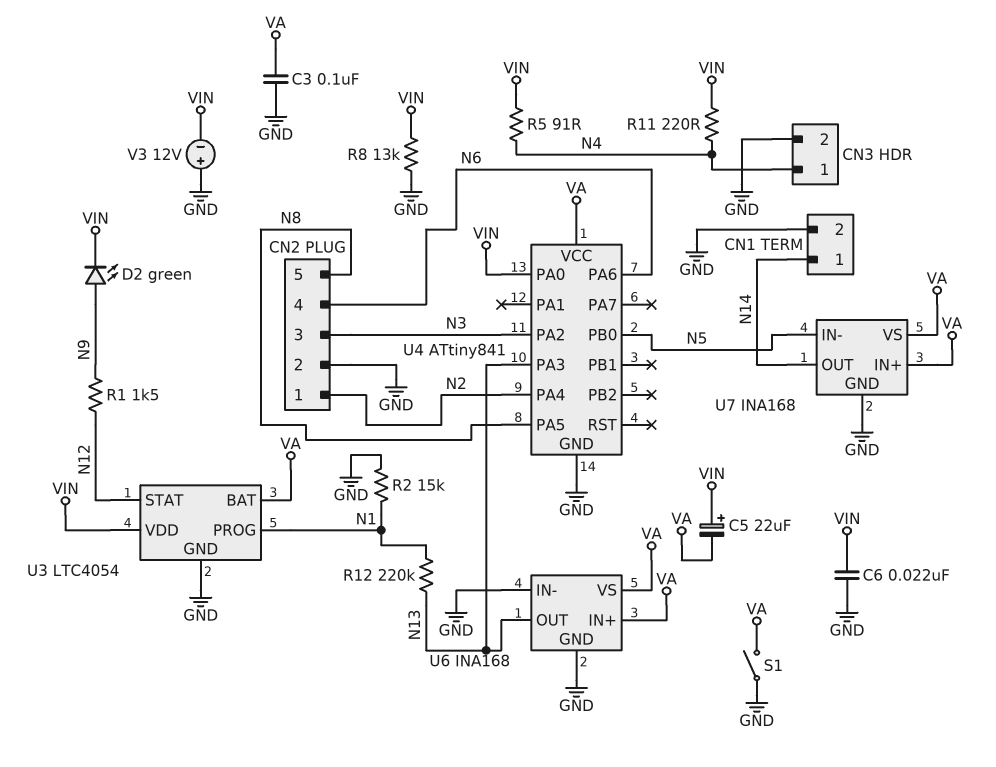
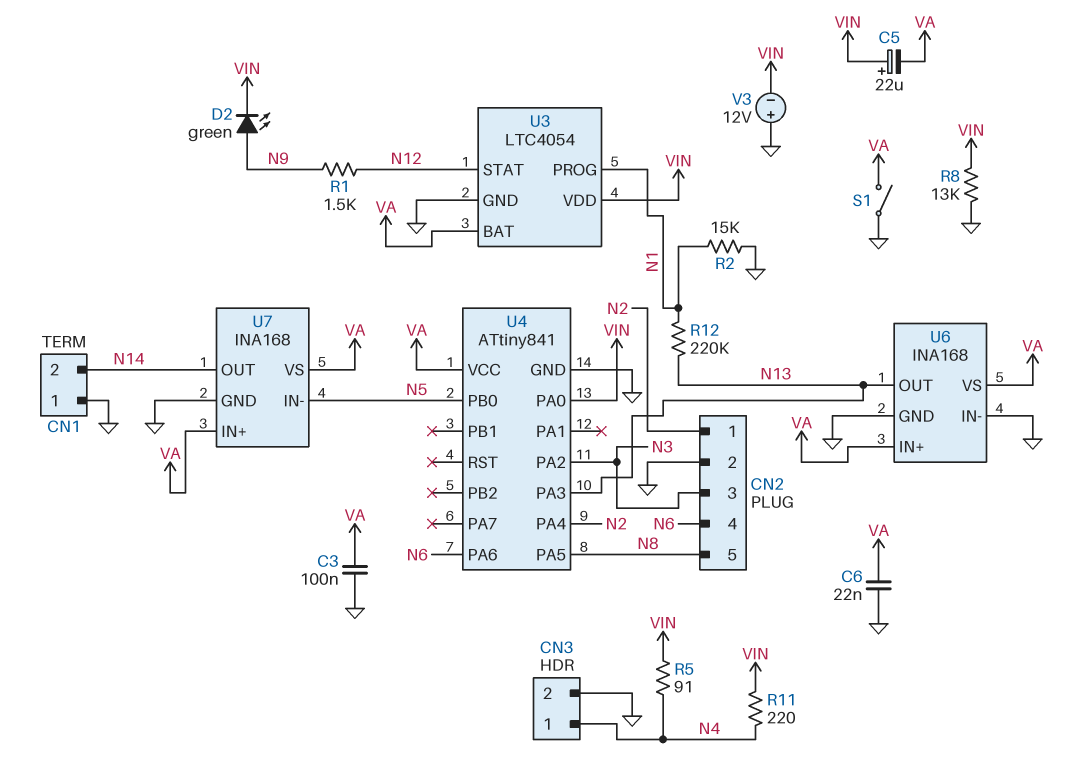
C6: 22nF (GND, VIN) -> 22nF (GND, VA)
CN1 pin 1: N14 -> GND
CN1 pin 2: GND -> N14

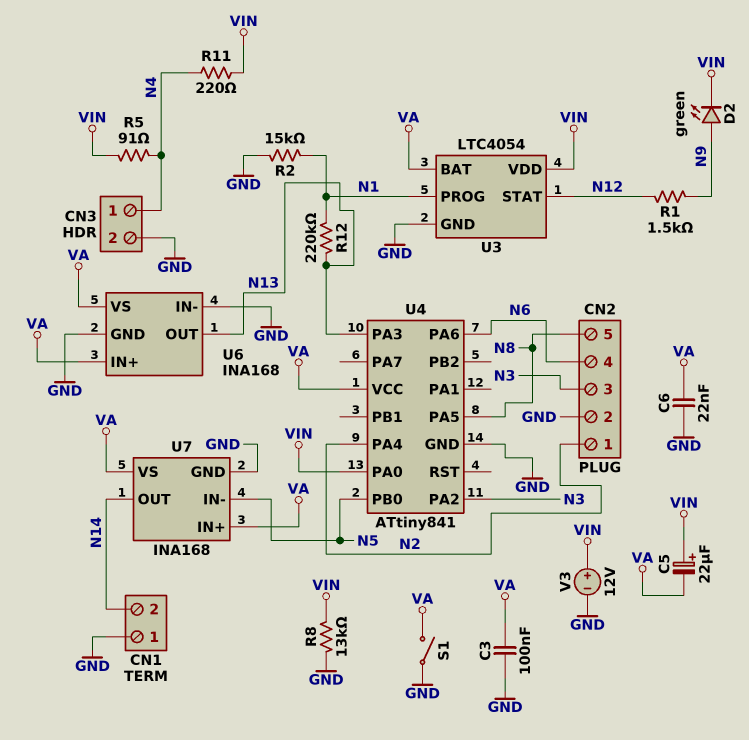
V3: 12V (plus GND, minus VIN) -> 12V (plus VIN, minus GND)

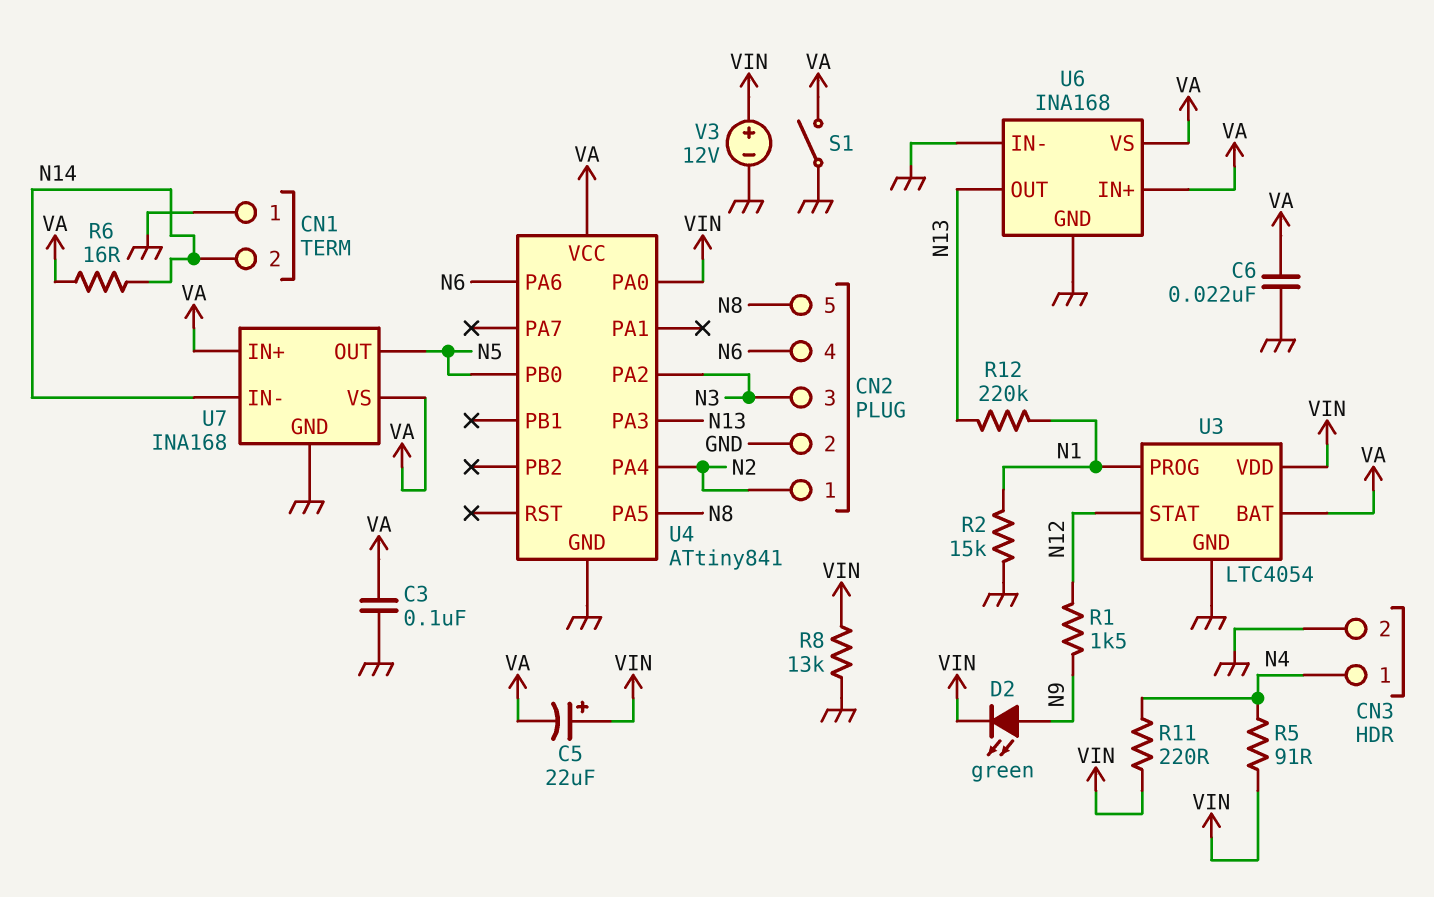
R6: none -> 16 (N14, VA)
U7 pin IN-: N5 -> N14
U7 pin OUT: N14 -> N5

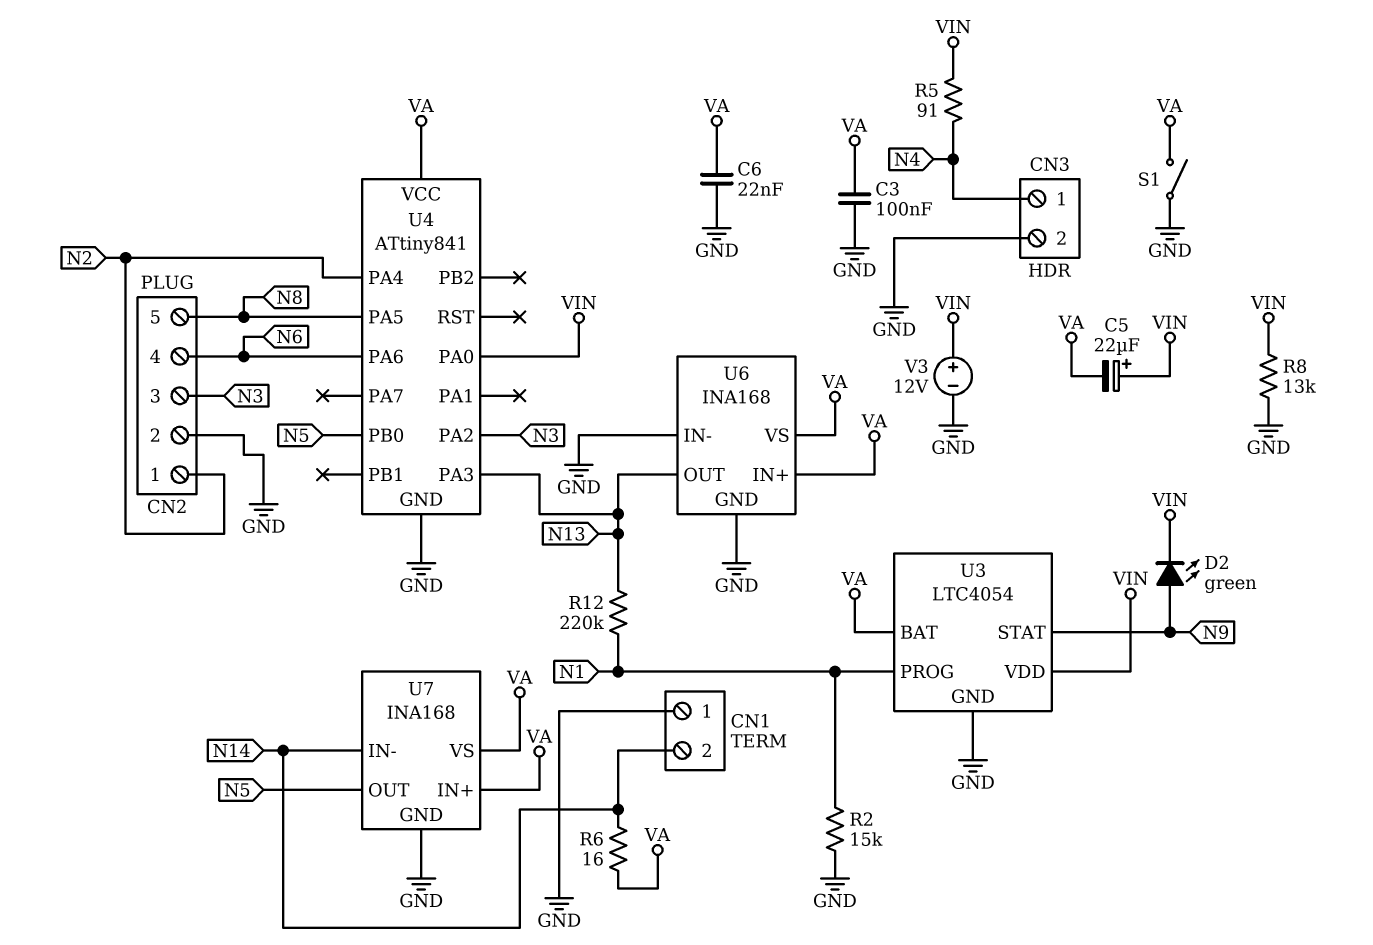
R1: 1.5k (N9, N12) -> none
R11: 220 (N4, VIN) -> none
U3 pin STAT: N12 -> N9

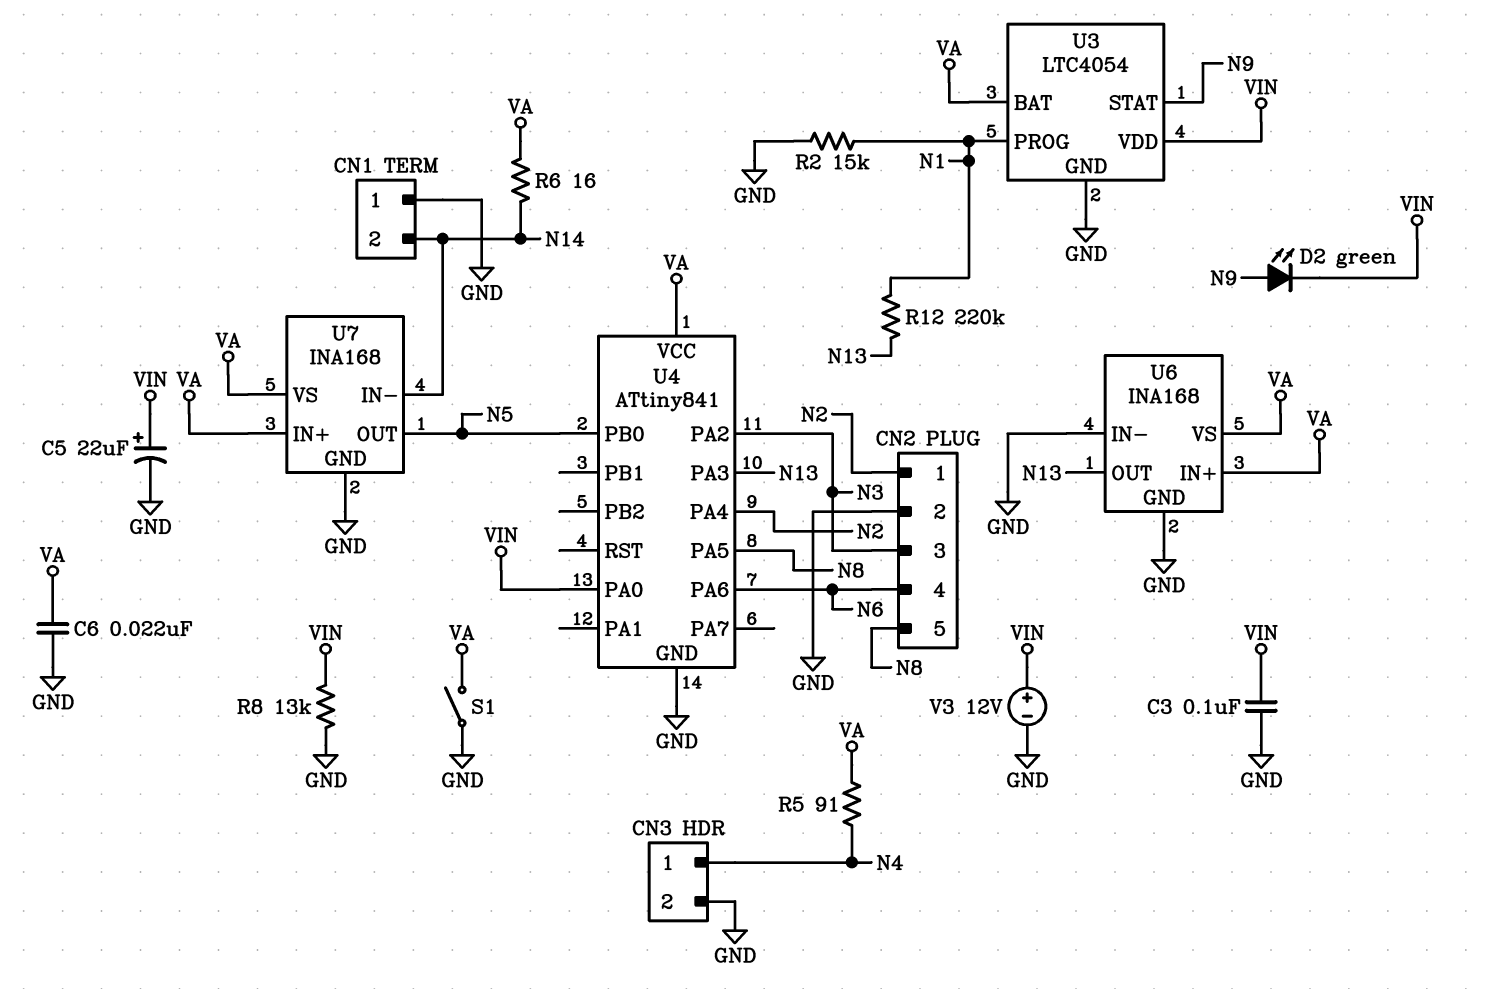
C3: 100nF (GND, VA) -> 100nF (GND, VIN)
C5: 22uF (plus VIN, minus VA) -> 22uF (plus VIN, minus GND)
R5: 91 (N4, VIN) -> 91 (N4, VA)

